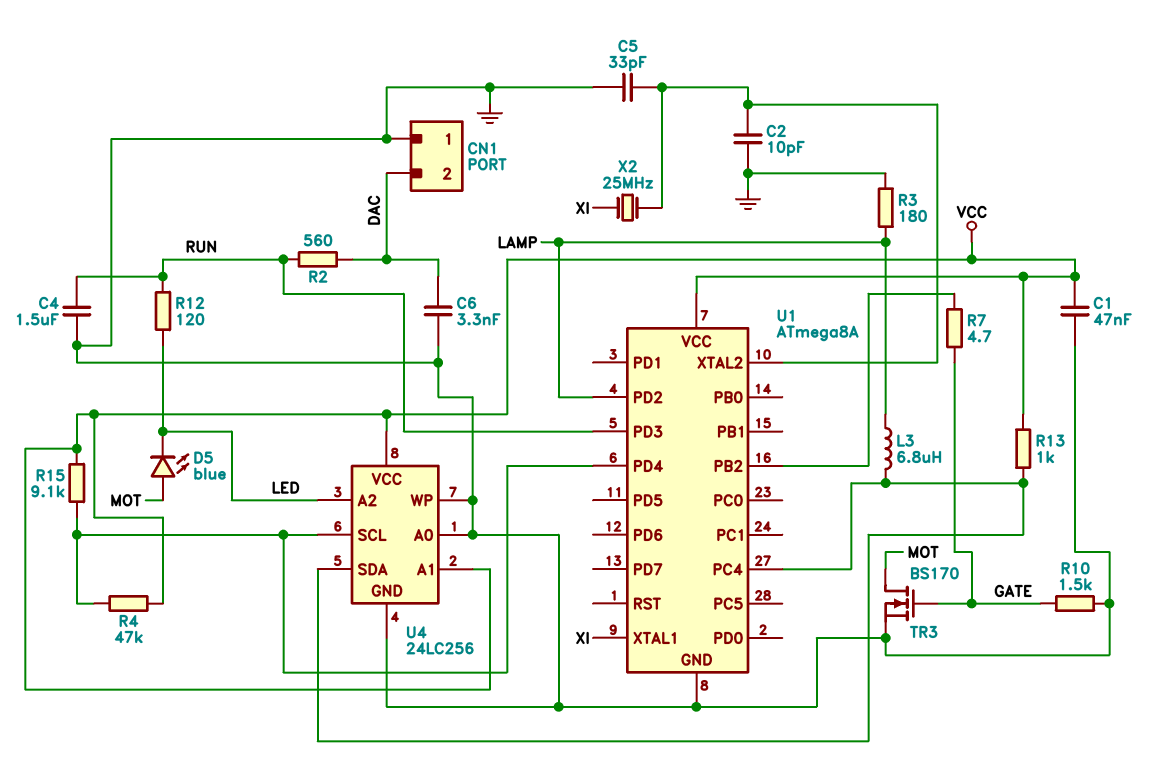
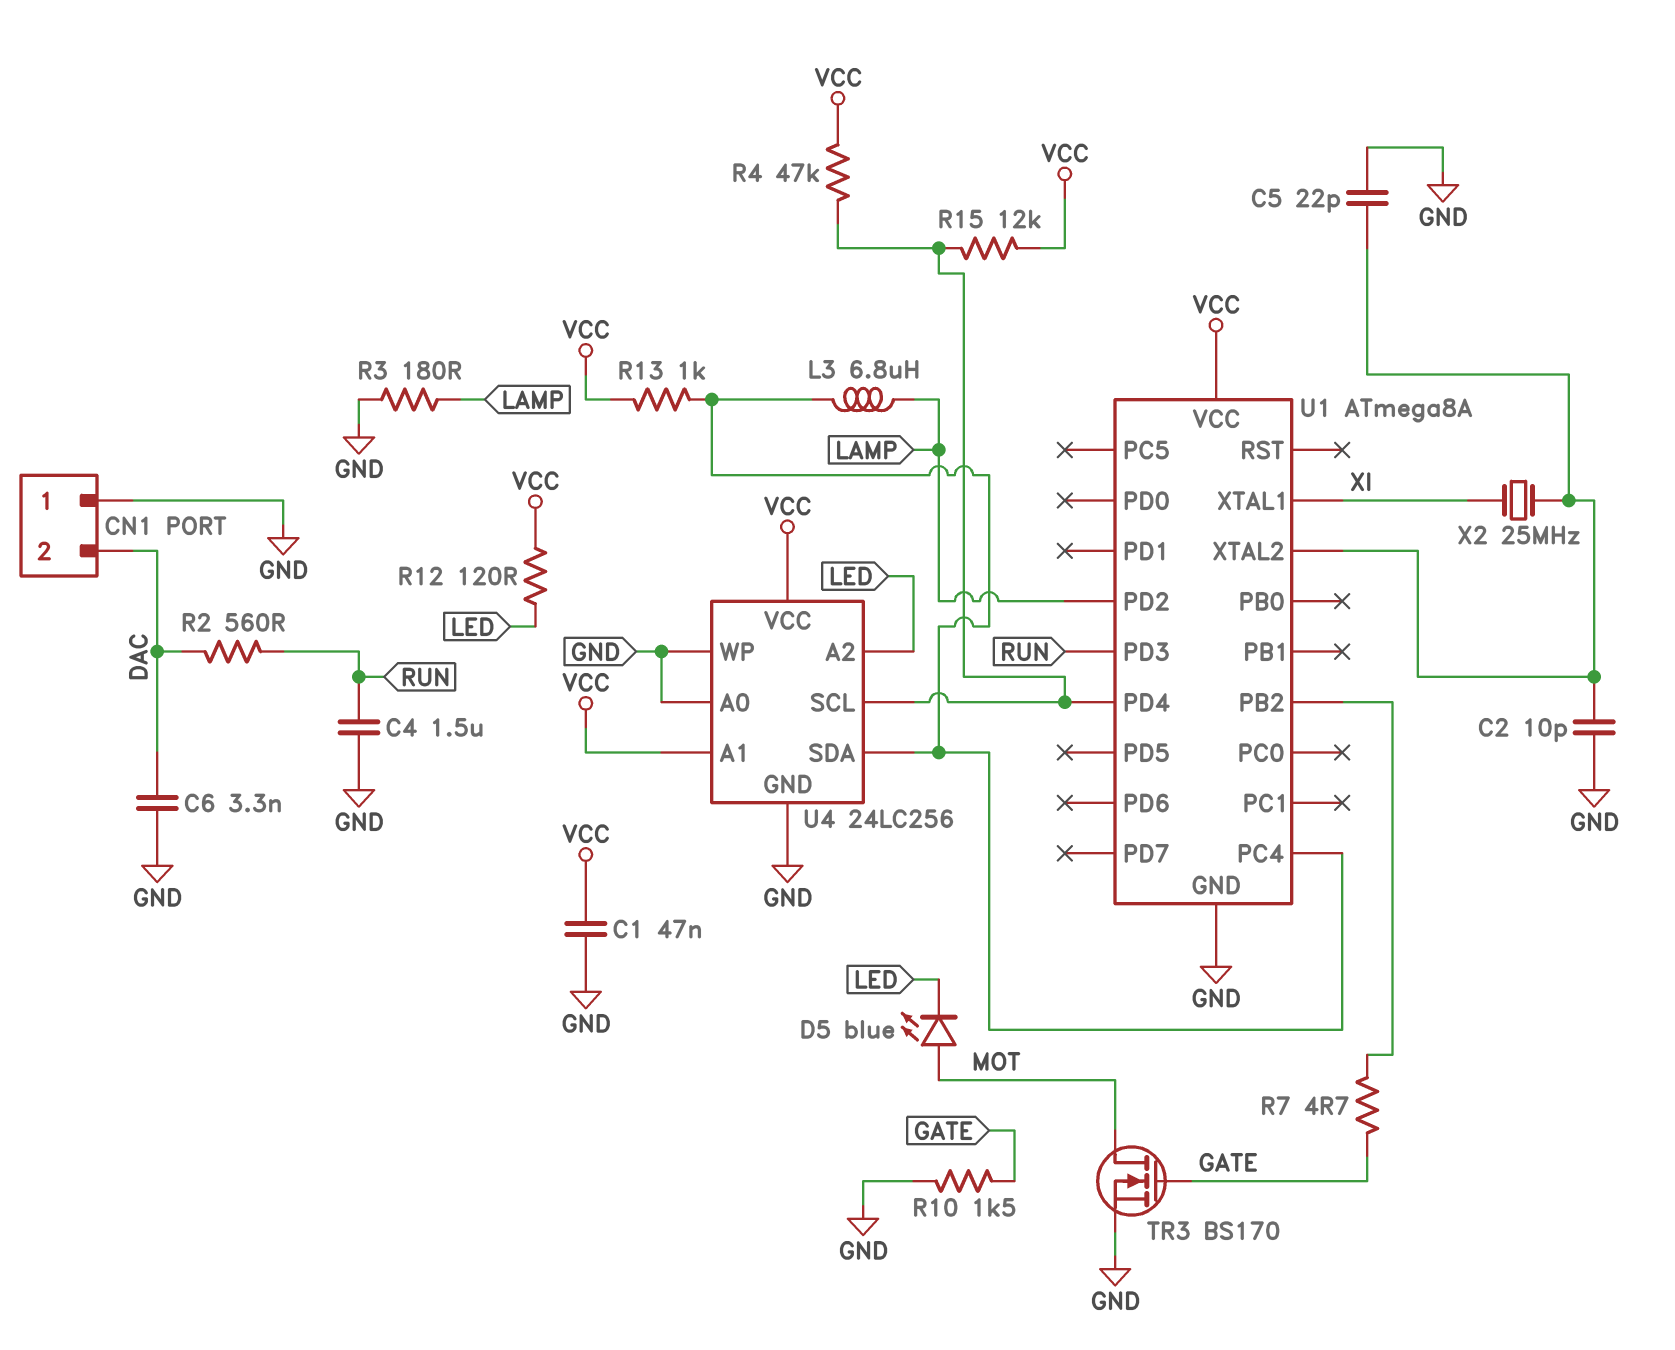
C5: 33pF (GND, U1/XTAL2) -> 22pF (GND, U1/XTAL2)
R12: 120 (LED, RUN) -> 120 (LED, VCC)
R15: 9.1k (U1/PD4, VCC) -> 12k (U1/PD4, VCC)

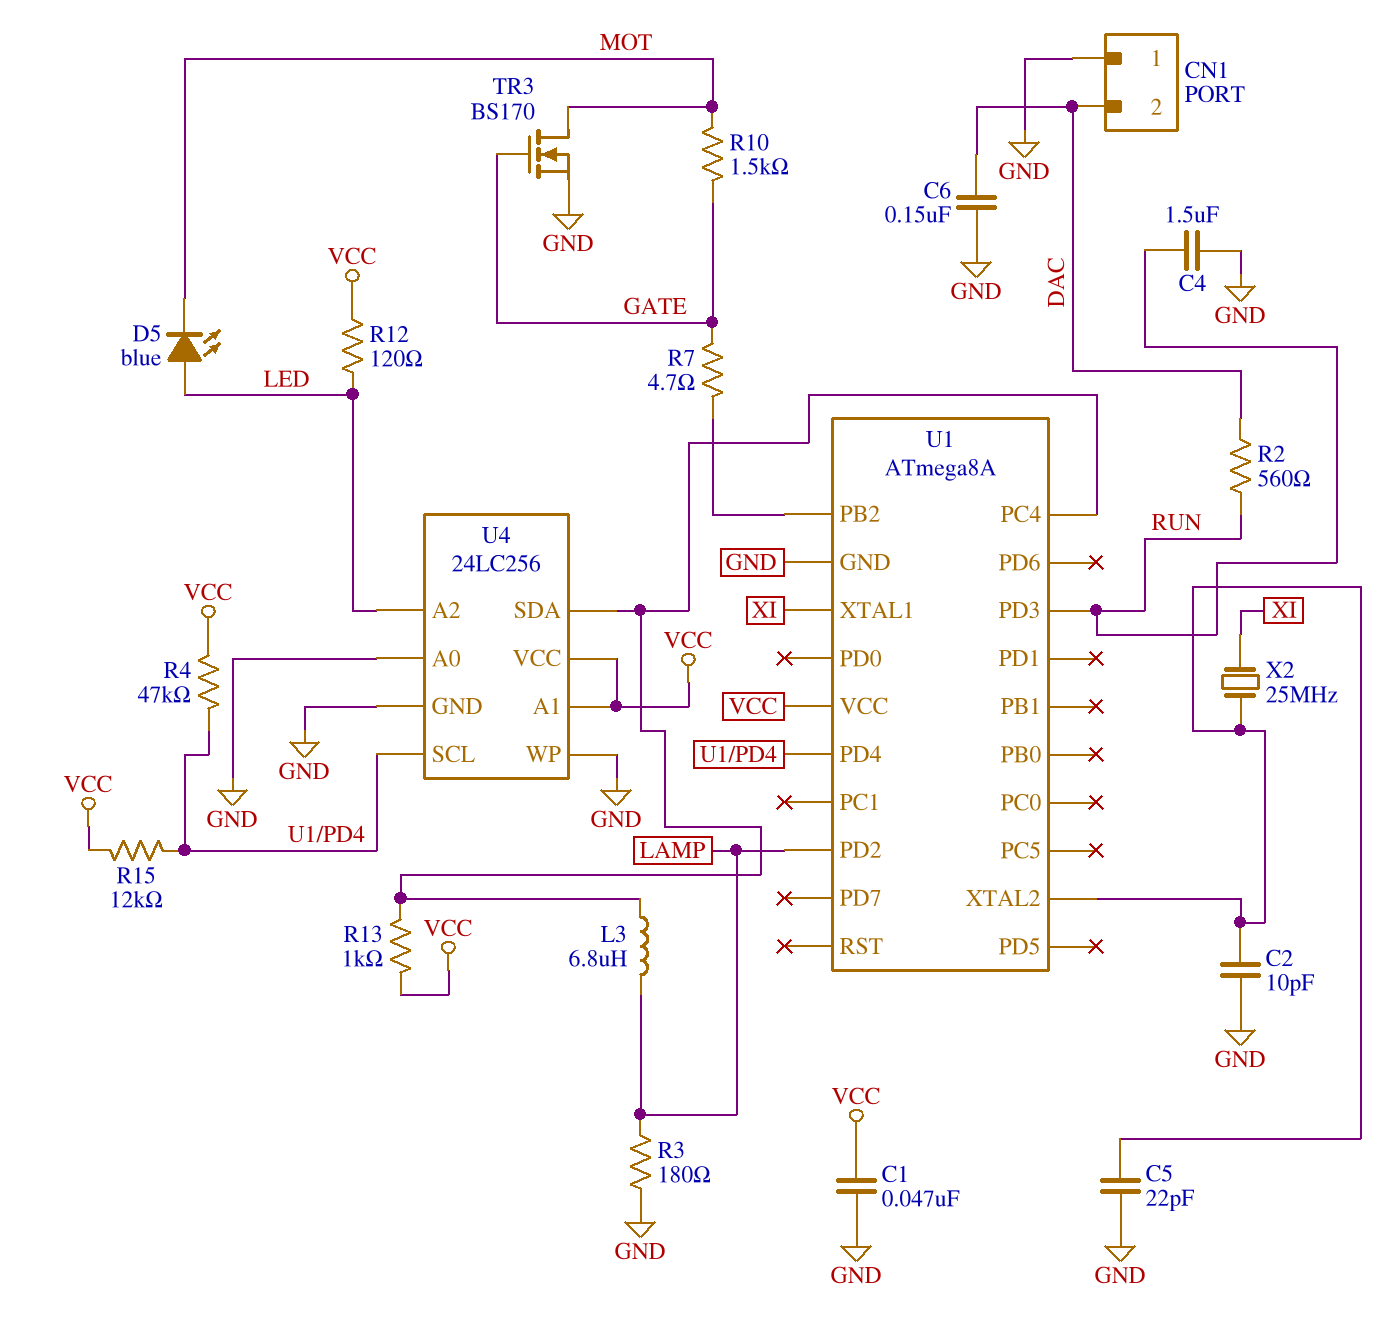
C6: 3.3nF (DAC, GND) -> 150nF (DAC, GND)
D5: LED blue (A MOT, K LED) -> LED blue (A LED, K MOT)
R10: 1.5k (GATE, GND) -> 1.5k (GATE, MOT)

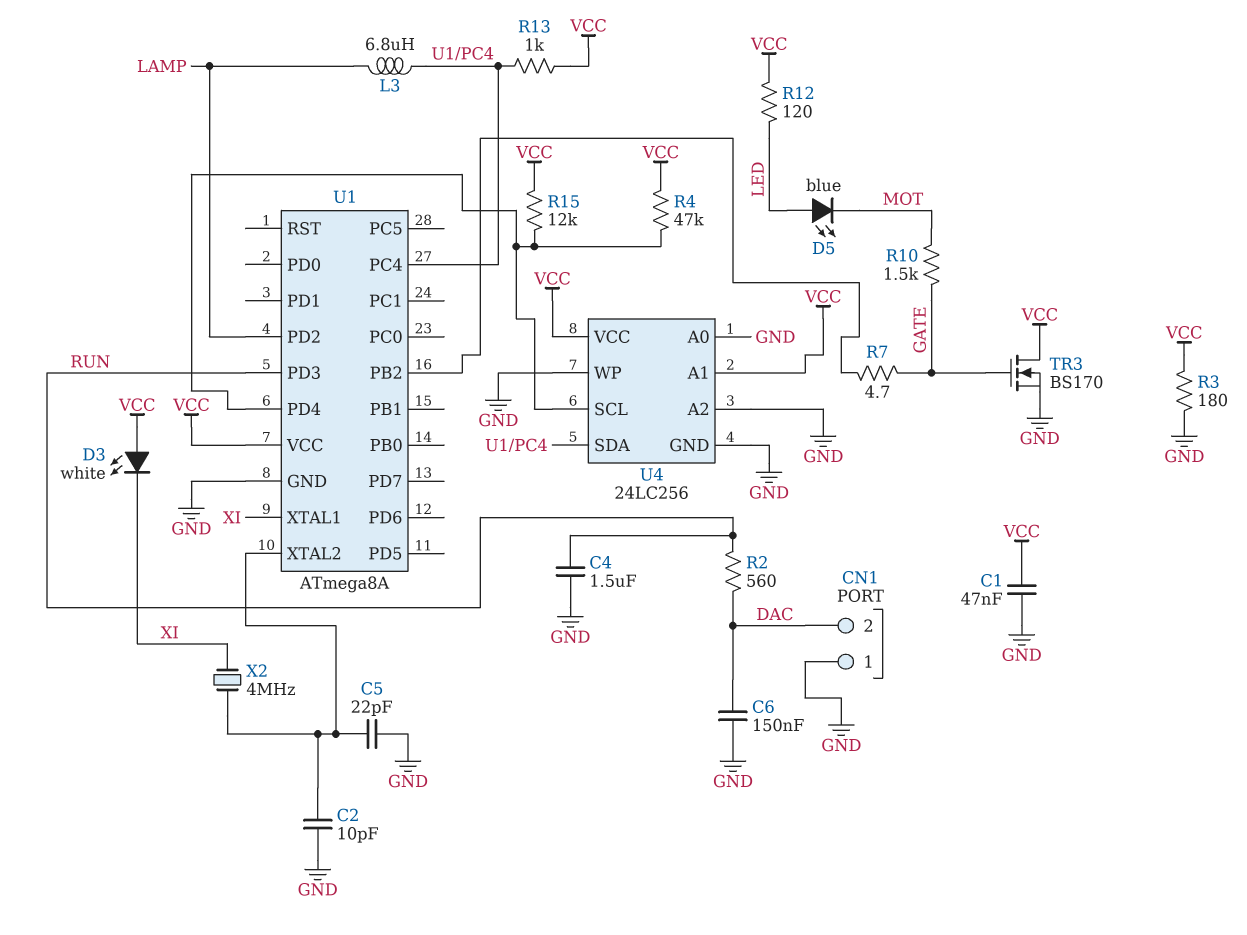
D3: none -> LED white (A VCC, K XI)
R3: 180 (GND, LAMP) -> 180 (GND, VCC)
TR3: NMOS BS170 (G GATE, D MOT, S GND) -> NMOS BS170 (G GATE, D VCC, S GND)
U4 pin A2: LED -> GND
X2: 25MHz (U1/XTAL2, XI) -> 4MHz (U1/XTAL2, XI)

